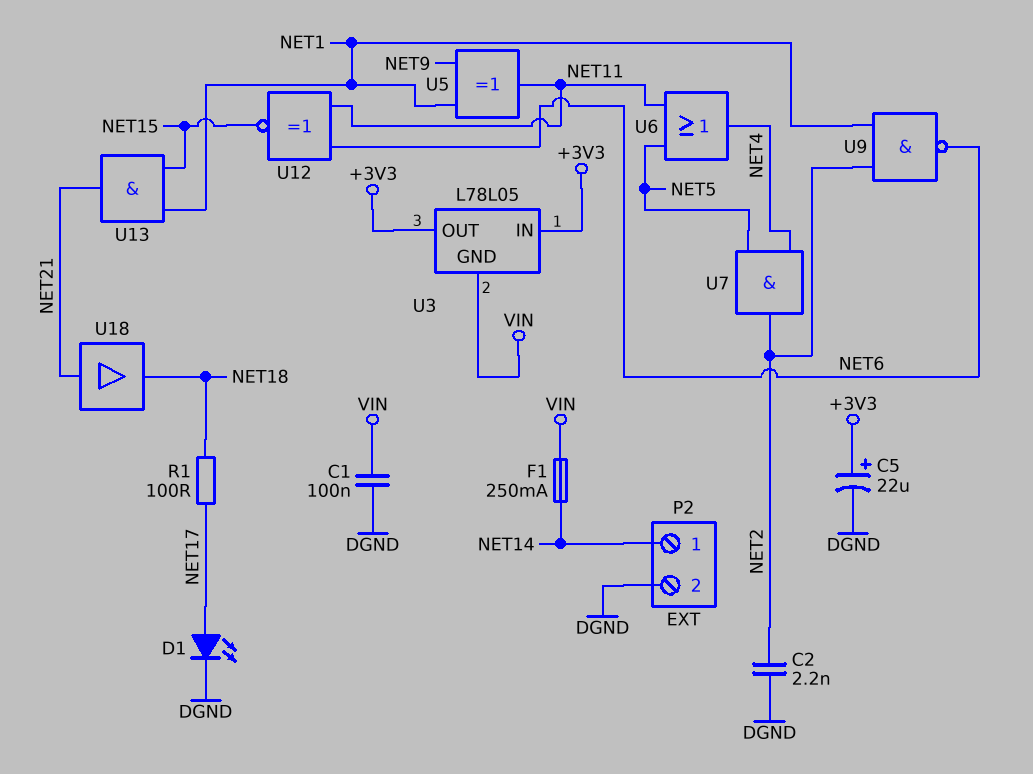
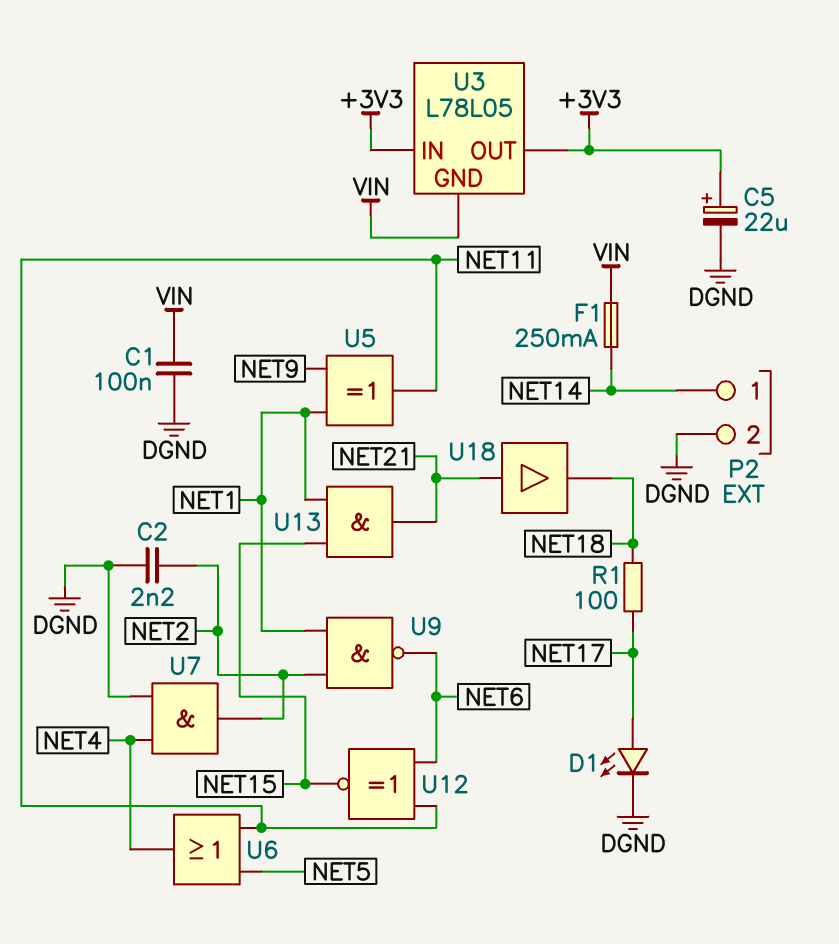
U7: AND (in NET4, in NET5, out NET2) -> AND (in DGND, in NET4, out NET2)

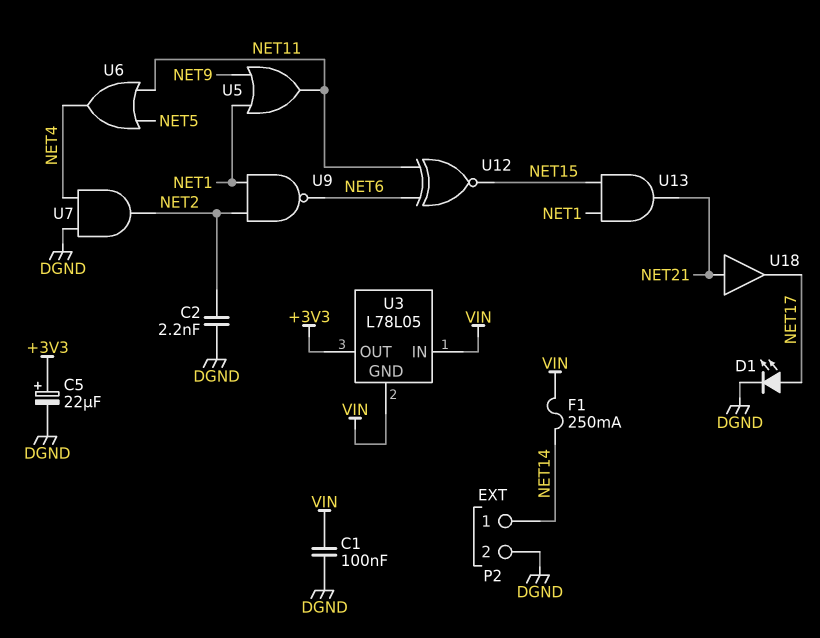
R1: 100 (NET17, NET18) -> none
U3 pin IN: +3V3 -> VIN
U5: XOR (in NET1, in NET9, out NET11) -> OR (in NET1, in NET9, out NET11)
U18: buffer (in NET21, out NET18) -> buffer (in NET21, out NET17)

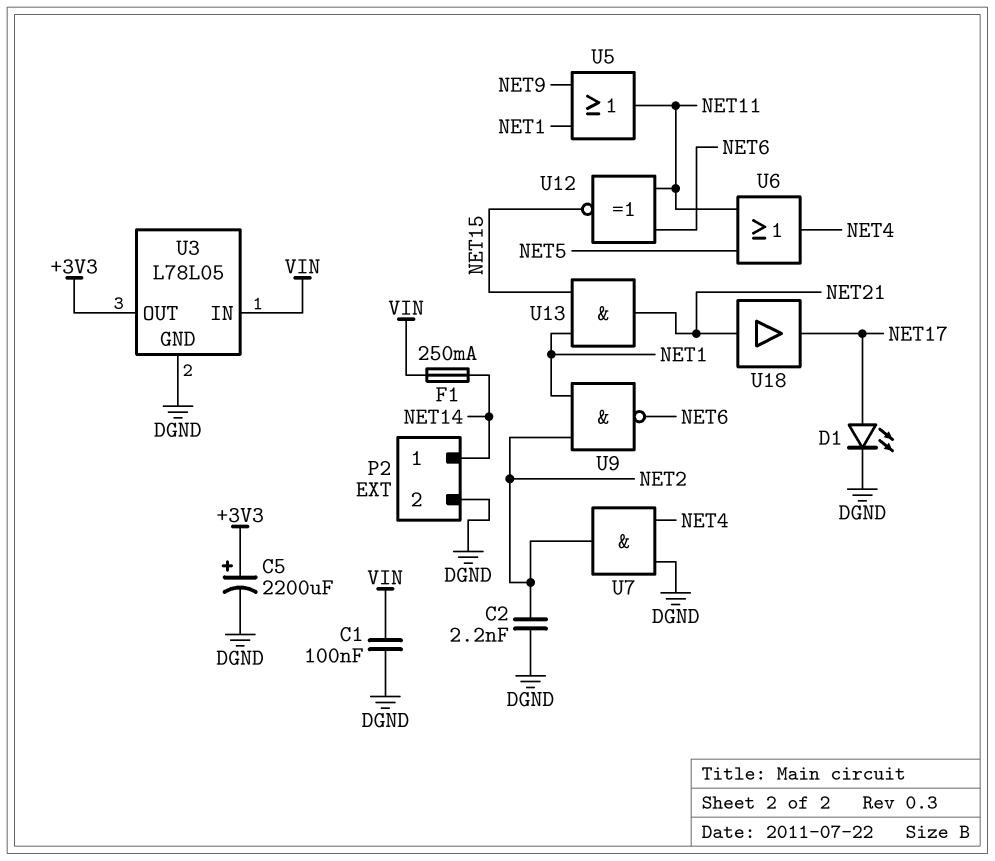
C5: 22uF (plus +3V3, minus DGND) -> 2200uF (plus +3V3, minus DGND)
U3 pin GND: VIN -> DGND

